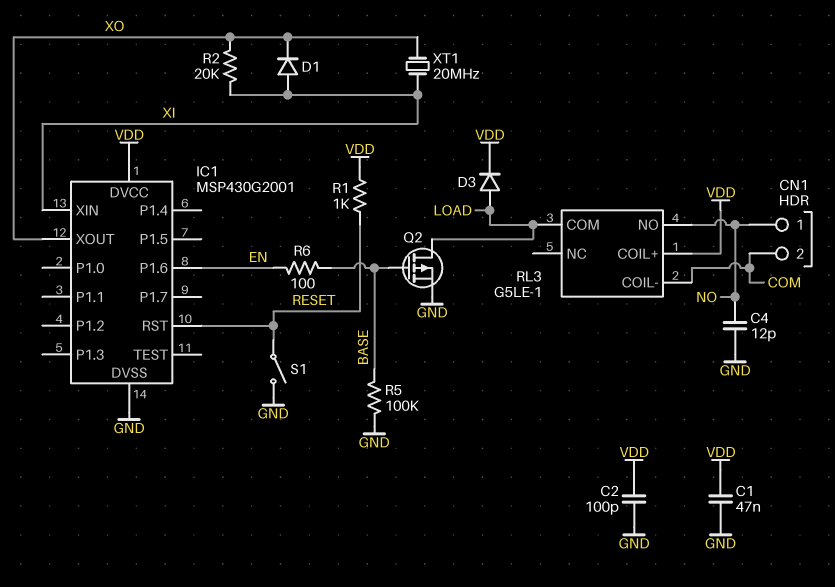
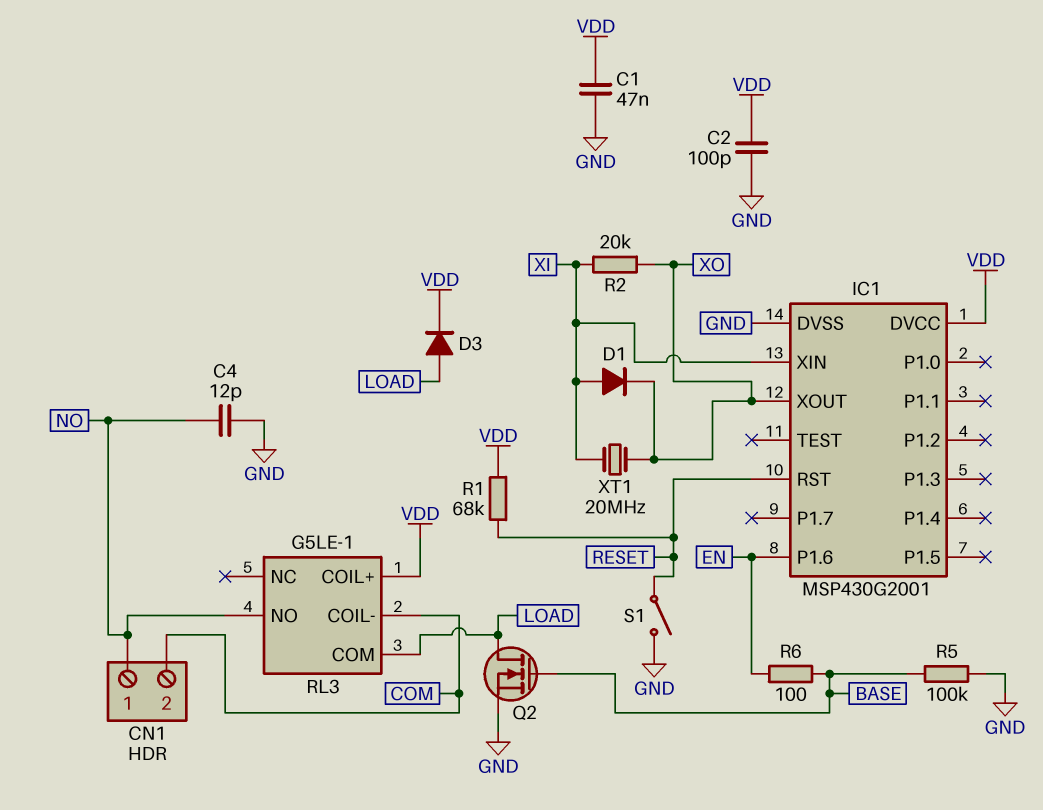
Q2: PMOS (G BASE, D LOAD, S GND) -> NMOS (G BASE, D LOAD, S GND)
R1: 1k (RESET, VDD) -> 68k (RESET, VDD)

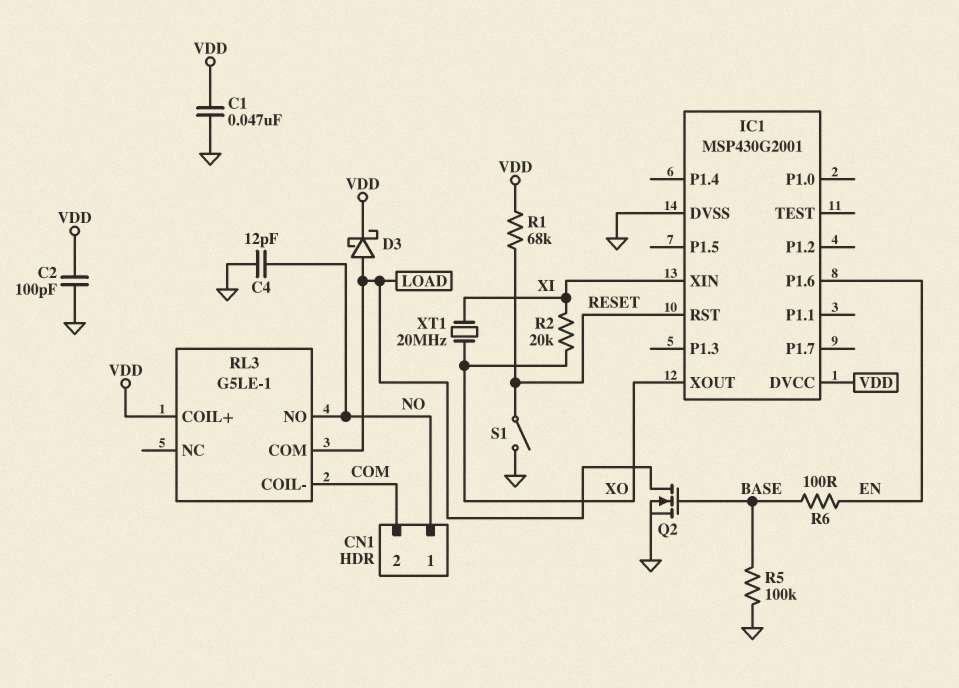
D1: diode (A XI, K XO) -> none
D3: diode (A LOAD, K VDD) -> schottky (A LOAD, K VDD)

